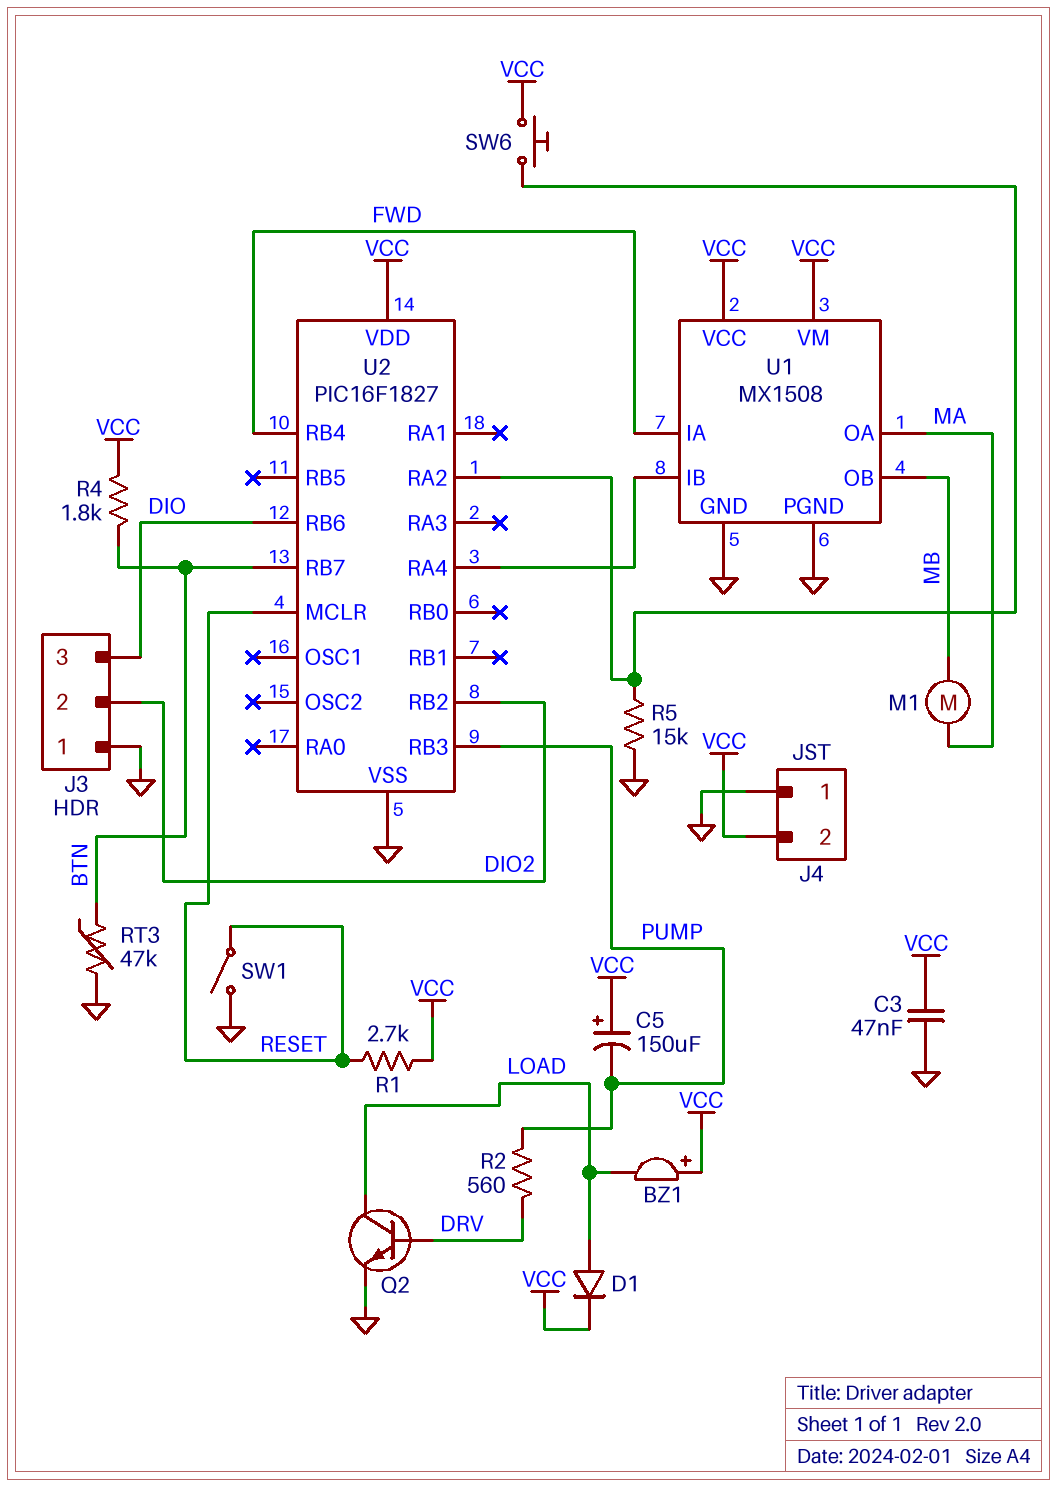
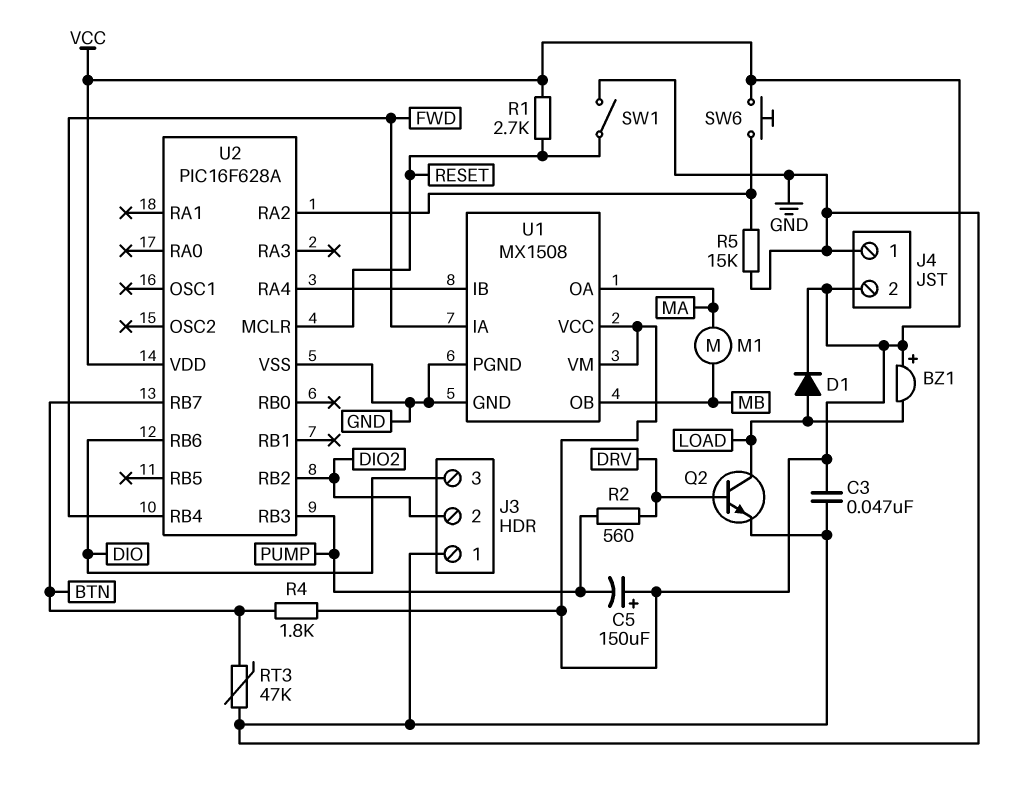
U2: PIC16F1827 -> PIC16F628A

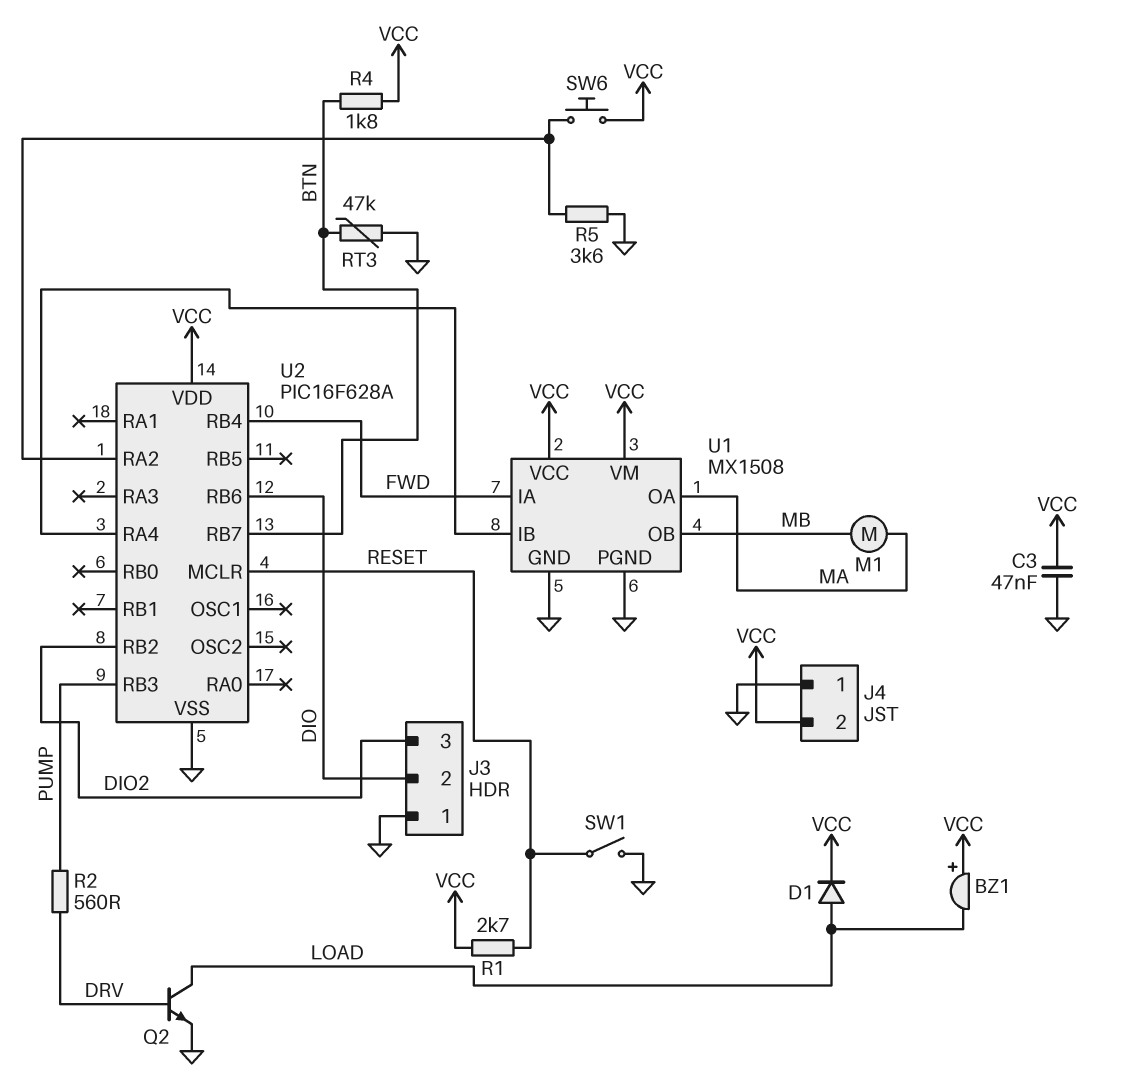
C5: 150uF (plus VCC, minus PUMP) -> none
J3 pin 2: DIO2 -> DIO
J3 pin 3: DIO -> DIO2
R5: 15k (GND, U2/RA2) -> 3.6k (GND, U2/RA2)

